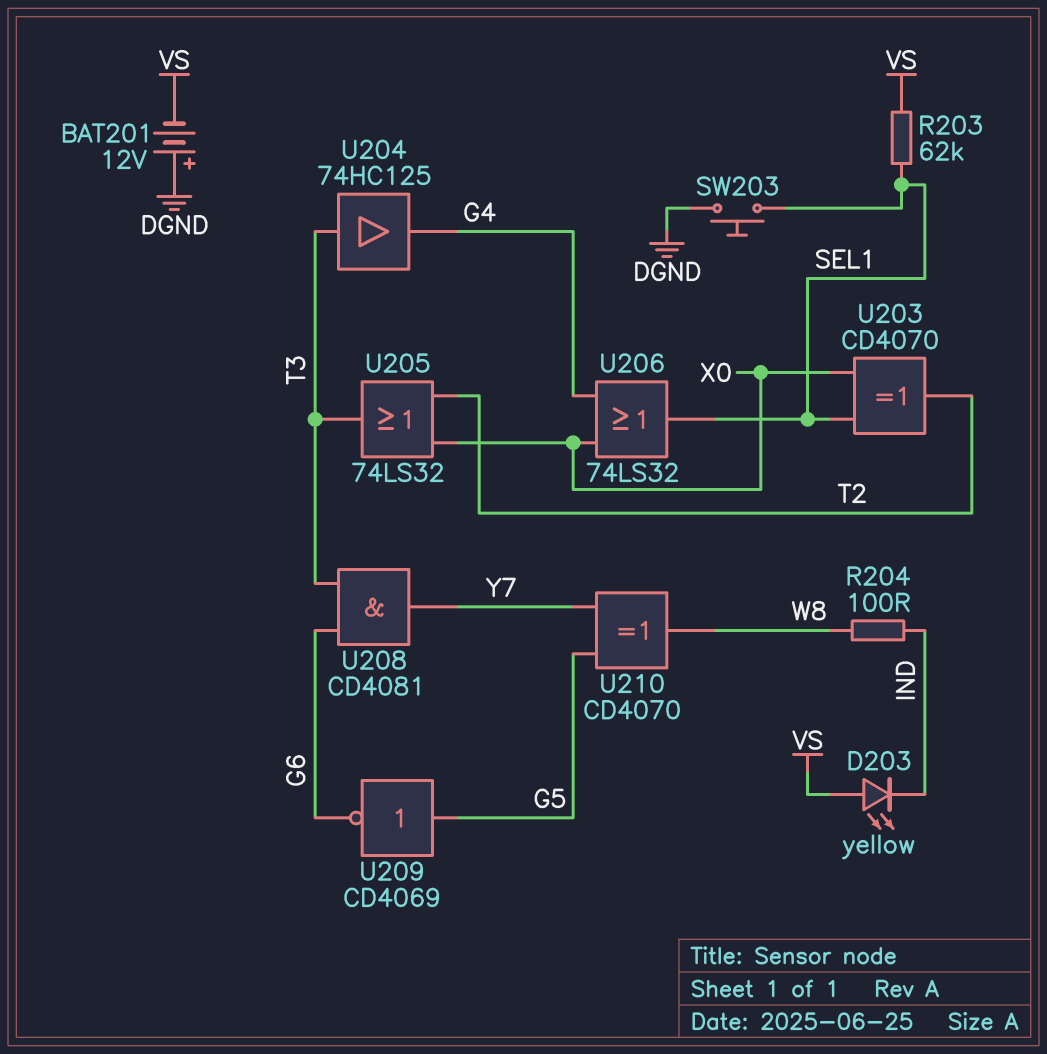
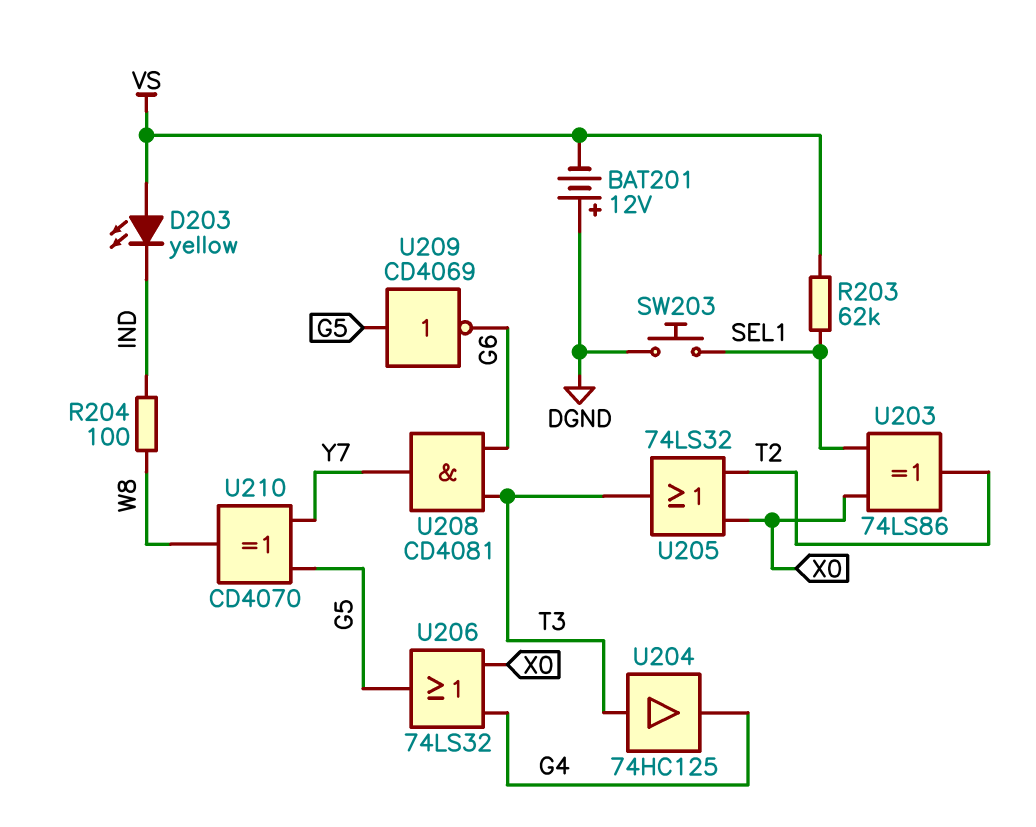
U203: XOR CD4070 (in SEL1, in X0, out T2) -> XOR 74LS86 (in SEL1, in X0, out T2)
U206: OR 74LS32 (in G4, in X0, out SEL1) -> OR 74LS32 (in G4, in X0, out G5)

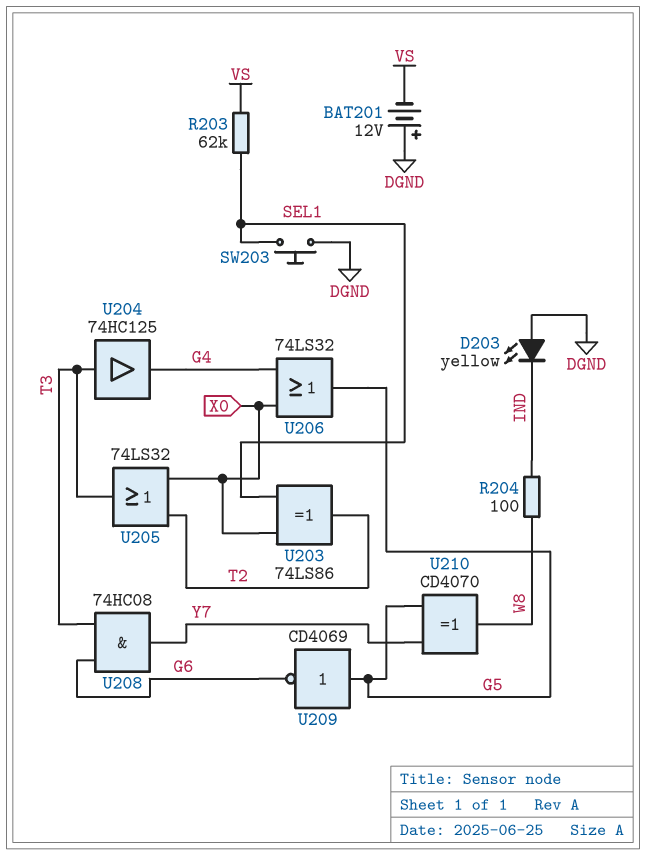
D203: LED yellow (A VS, K IND) -> LED yellow (A DGND, K IND)
U208: AND CD4081 (in G6, in T3, out Y7) -> AND 74HC08 (in G6, in T3, out Y7)

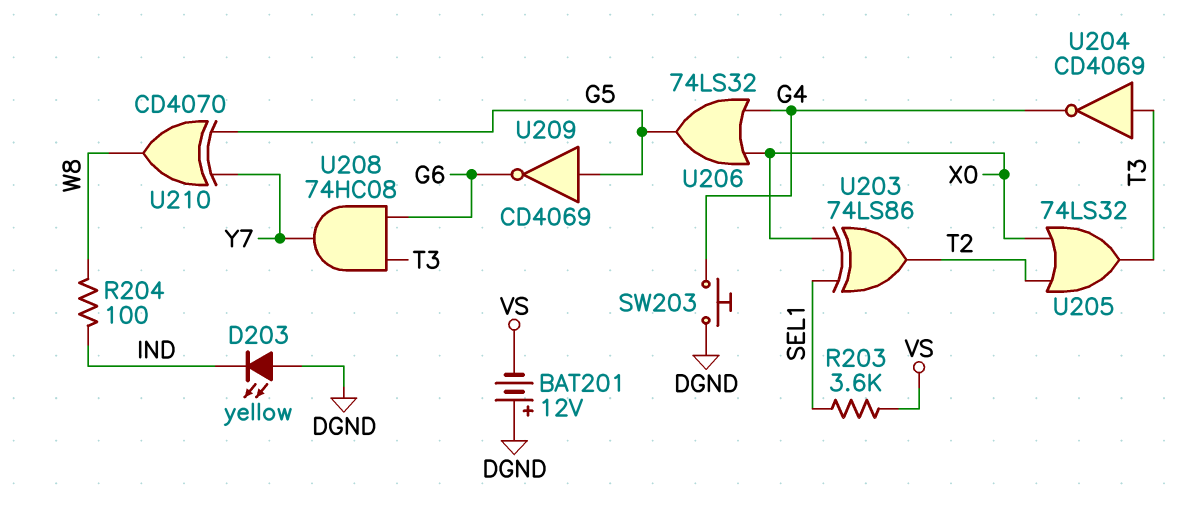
R203: 62k (SEL1, VS) -> 3.6k (SEL1, VS)
SW203: button (DGND, SEL1) -> button (DGND, G4)
U204: buffer 74HC125 (in T3, out G4) -> NOT CD4069 (in T3, out G4)

